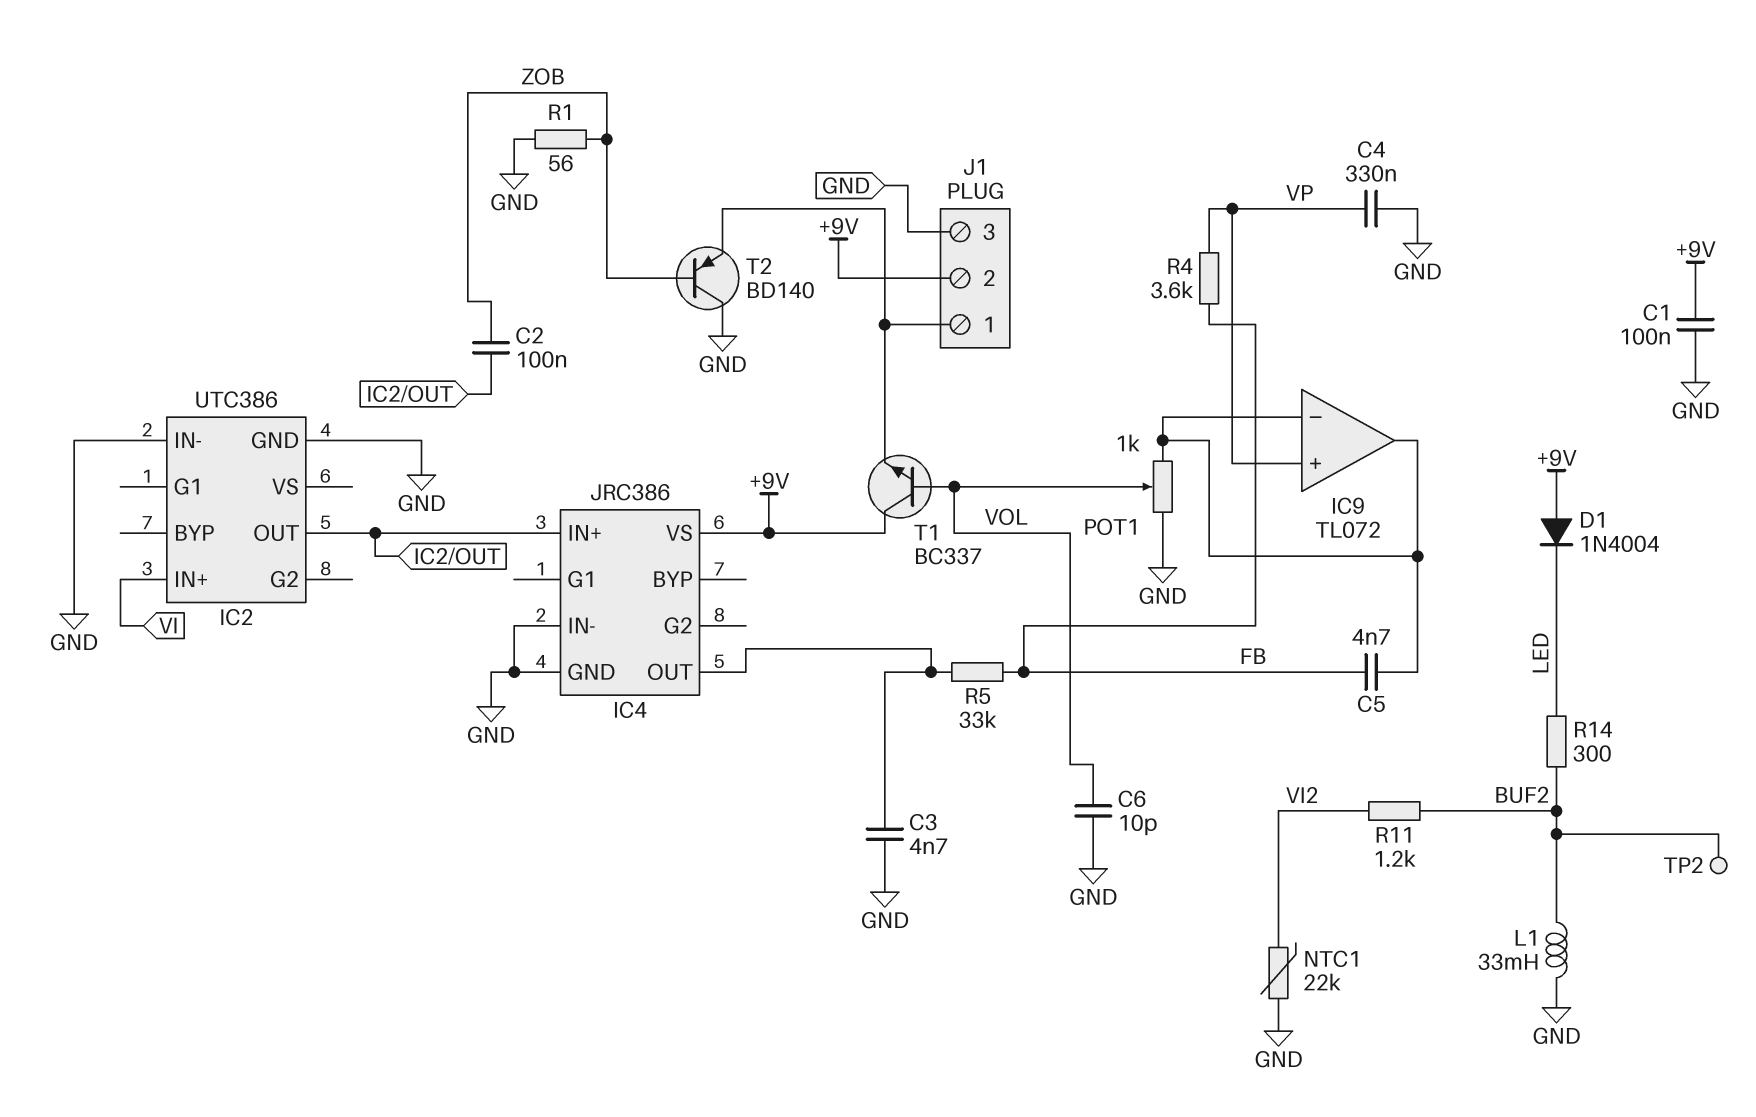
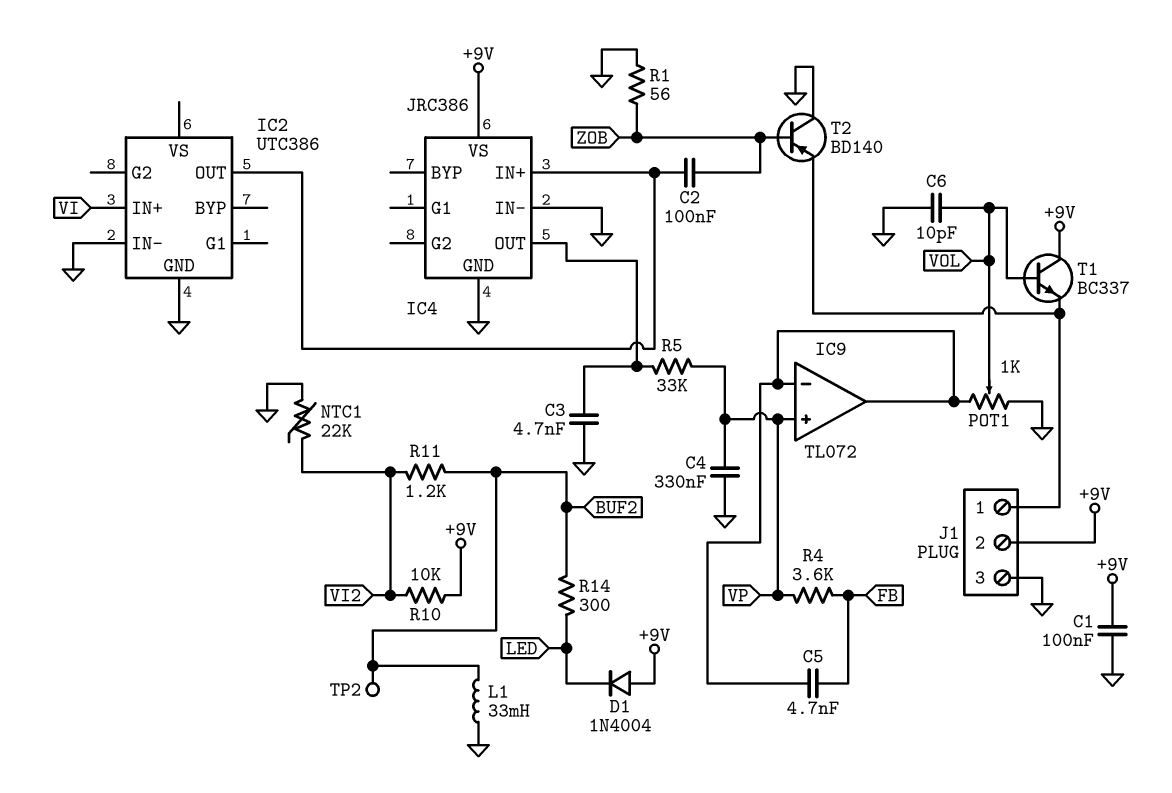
R5: 33k (FB, IC4/OUT) -> 33k (IC4/OUT, VP)
R10: none -> 10k (+9V, VI2)

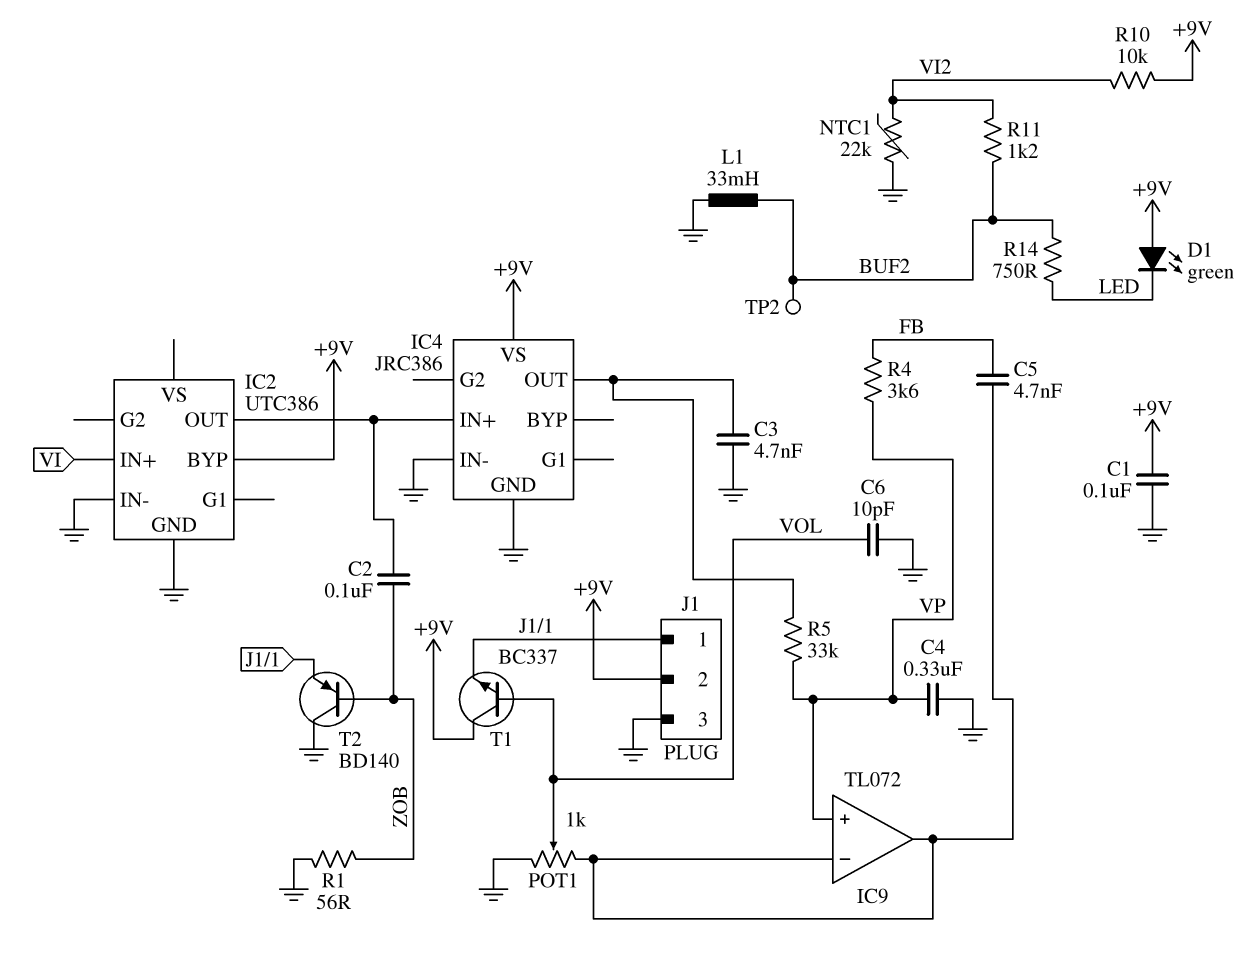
D1: diode 1N4004 (A +9V, K LED) -> LED green (A +9V, K LED)
IC2 pin BYP: none -> +9V
R14: 300 (BUF2, LED) -> 750 (BUF2, LED)

